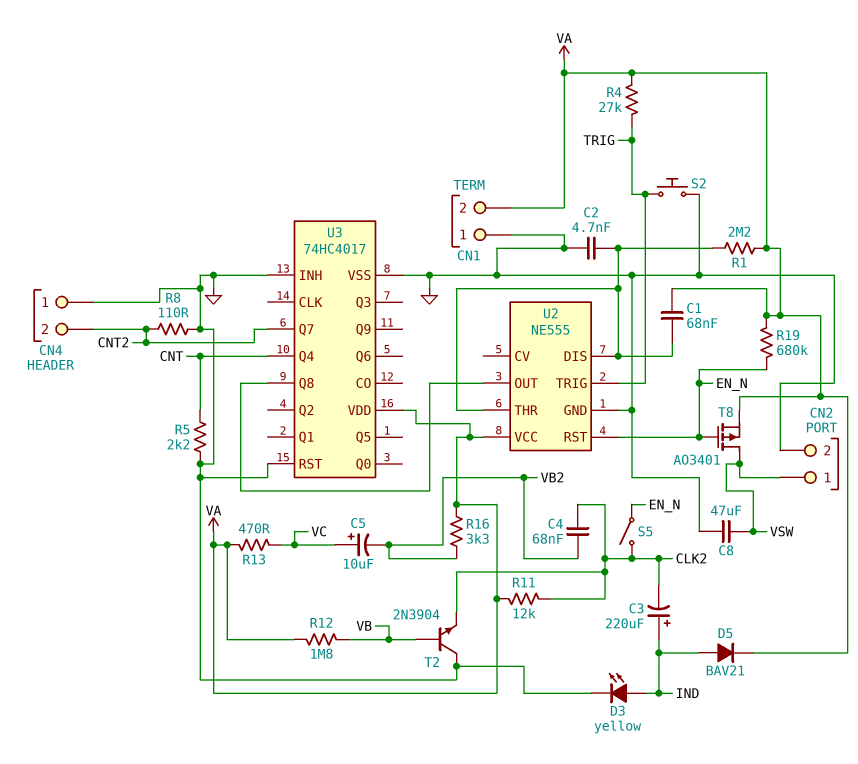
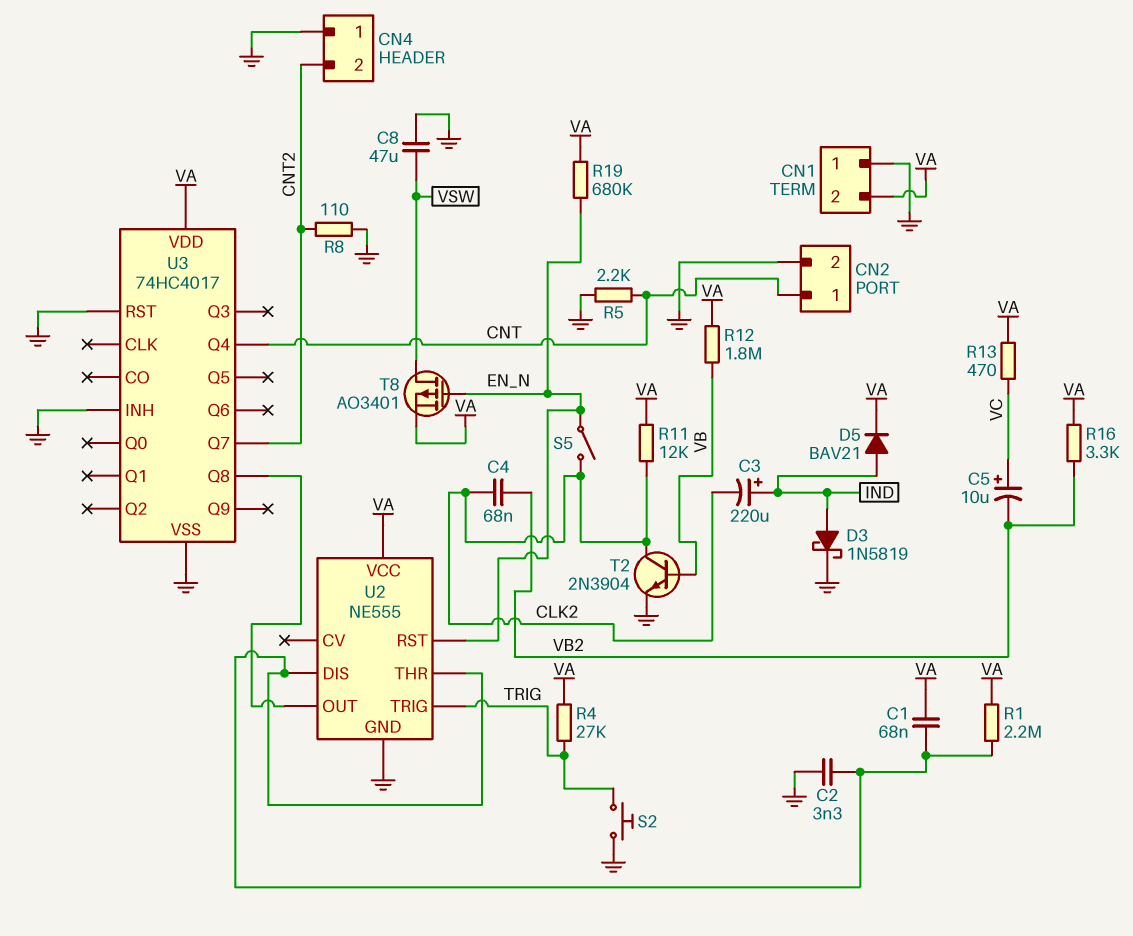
C2: 4.7nF (GND, U2/DIS) -> 3.3nF (GND, U2/DIS)
CN2 pin 1: VSW -> CNT
D3: LED yellow (A IND, K GND) -> schottky 1N5819 (A IND, K GND)
T2: NPN 2N3904 (B VB, C GND, E CLK2) -> NPN 2N3904 (B VB, C CLK2, E GND)

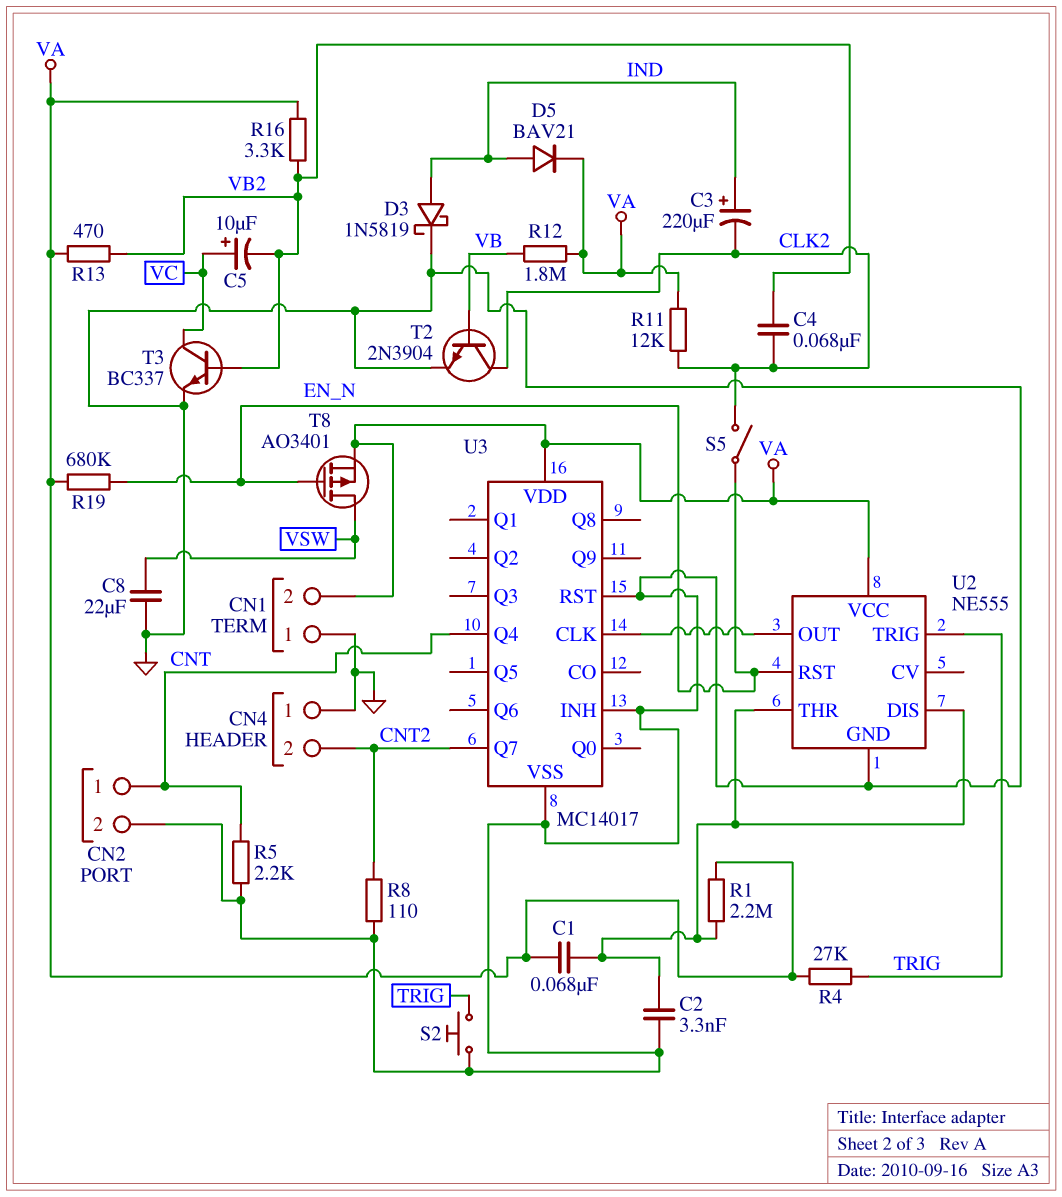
C8: 47uF (GND, VSW) -> 22uF (GND, VSW)
R13: 470 (VA, VC) -> 470 (VA, VB2)
T3: none -> NPN BC337 (B VB2, C VC, E GND)
U3: 74HC4017 -> MC14017
U3 pin CLK: none -> U2/OUT
U3 pin Q8: U2/OUT -> none

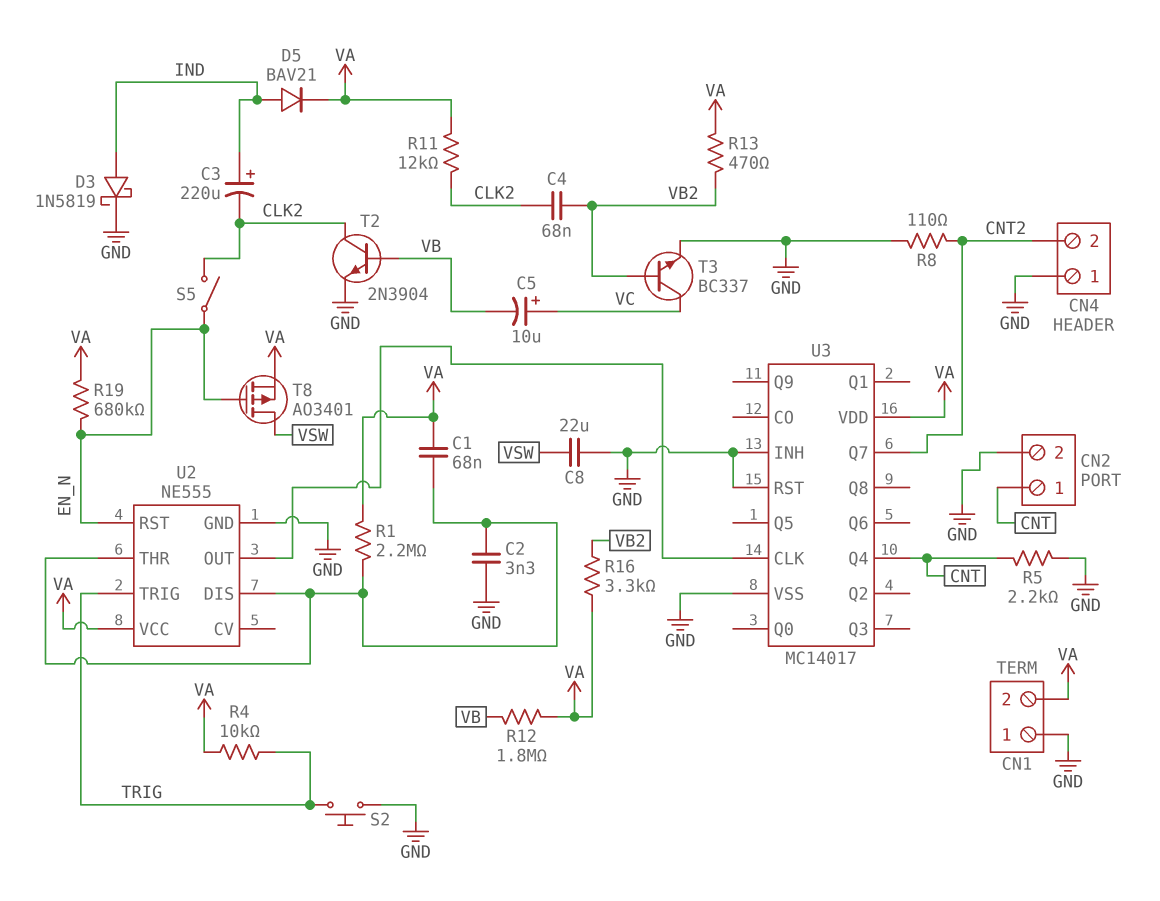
C5: 10uF (plus VC, minus VB2) -> 10uF (plus VC, minus VB)
R4: 27k (TRIG, VA) -> 10k (TRIG, VA)

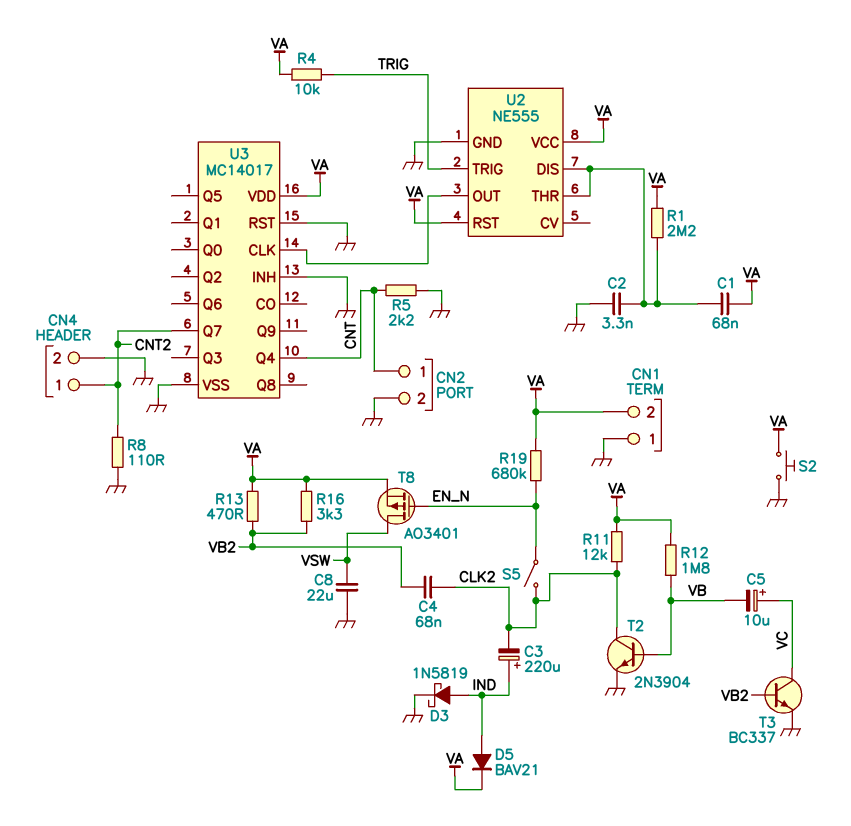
CN4 pin 1: GND -> CNT2
CN4 pin 2: CNT2 -> GND
S2: button (GND, TRIG) -> button (GND, VA)
U2 pin RST: EN_N -> VA

